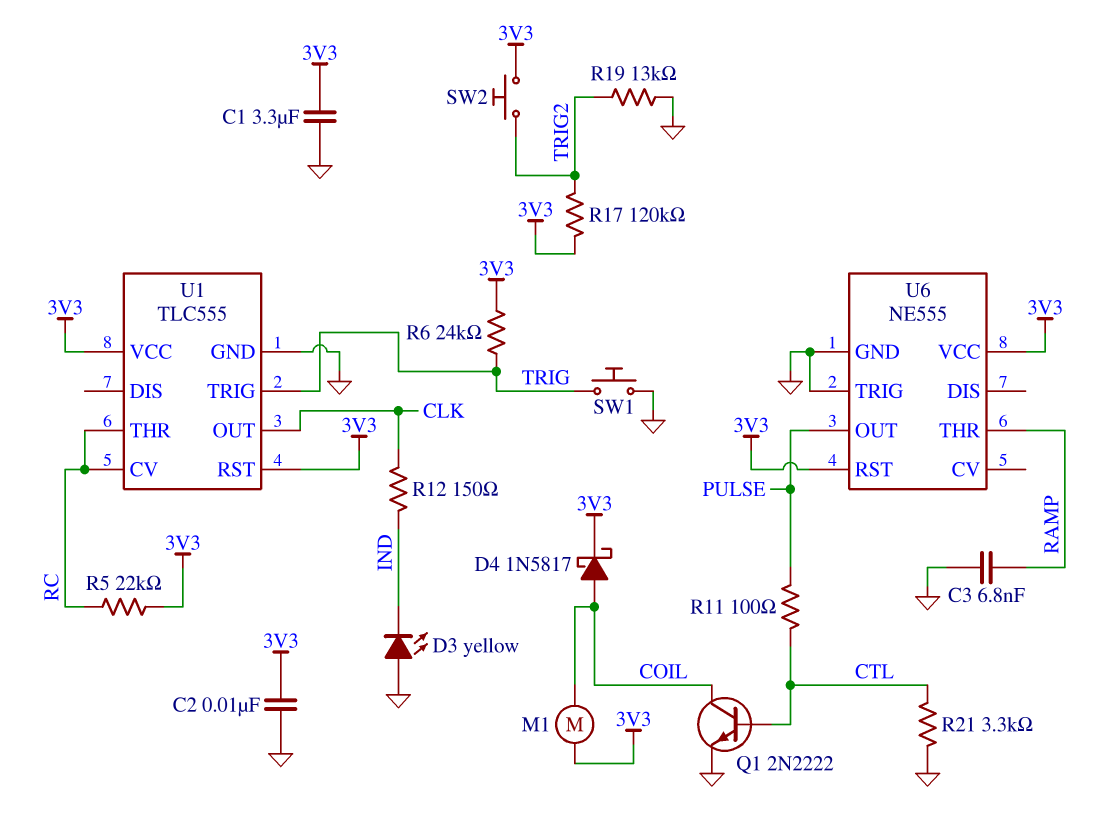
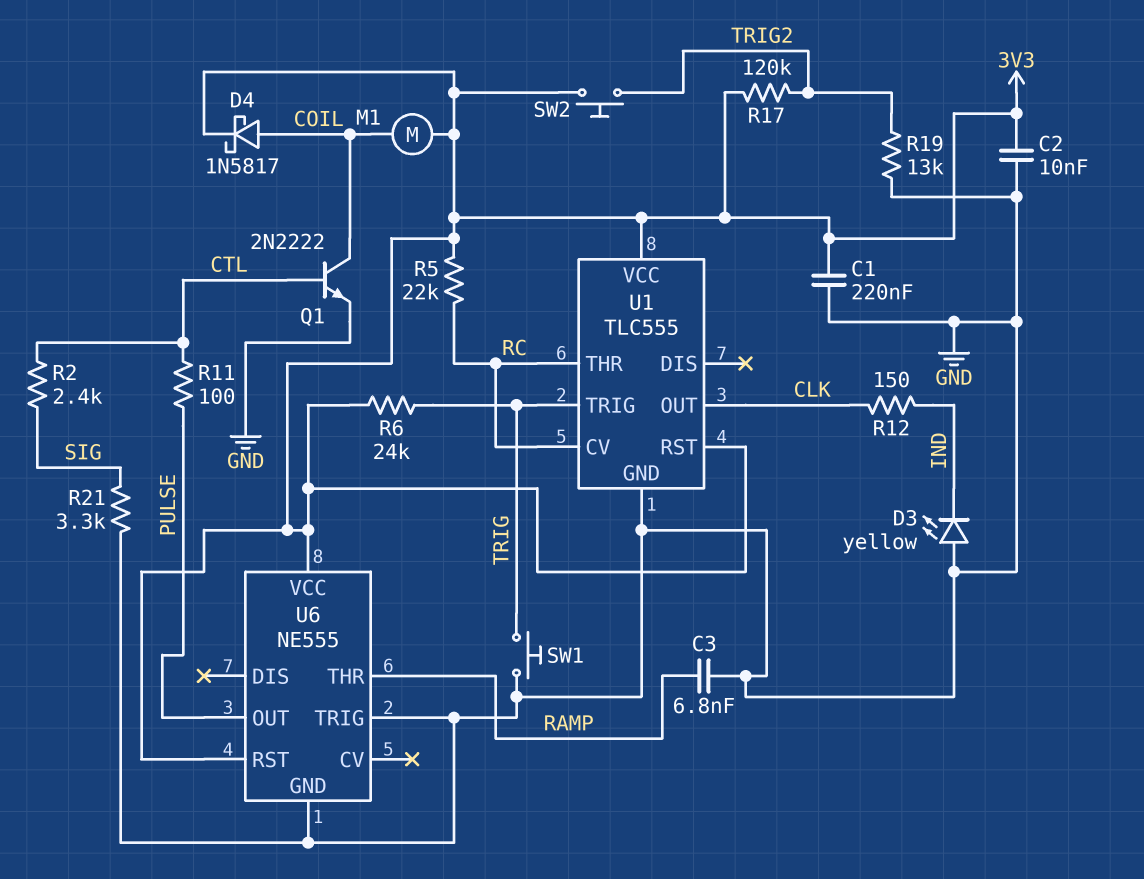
C1: 3.3uF (3V3, GND) -> 220nF (3V3, GND)
R2: none -> 2.4k (CTL, SIG)
R21: 3.3k (CTL, GND) -> 3.3k (GND, SIG)

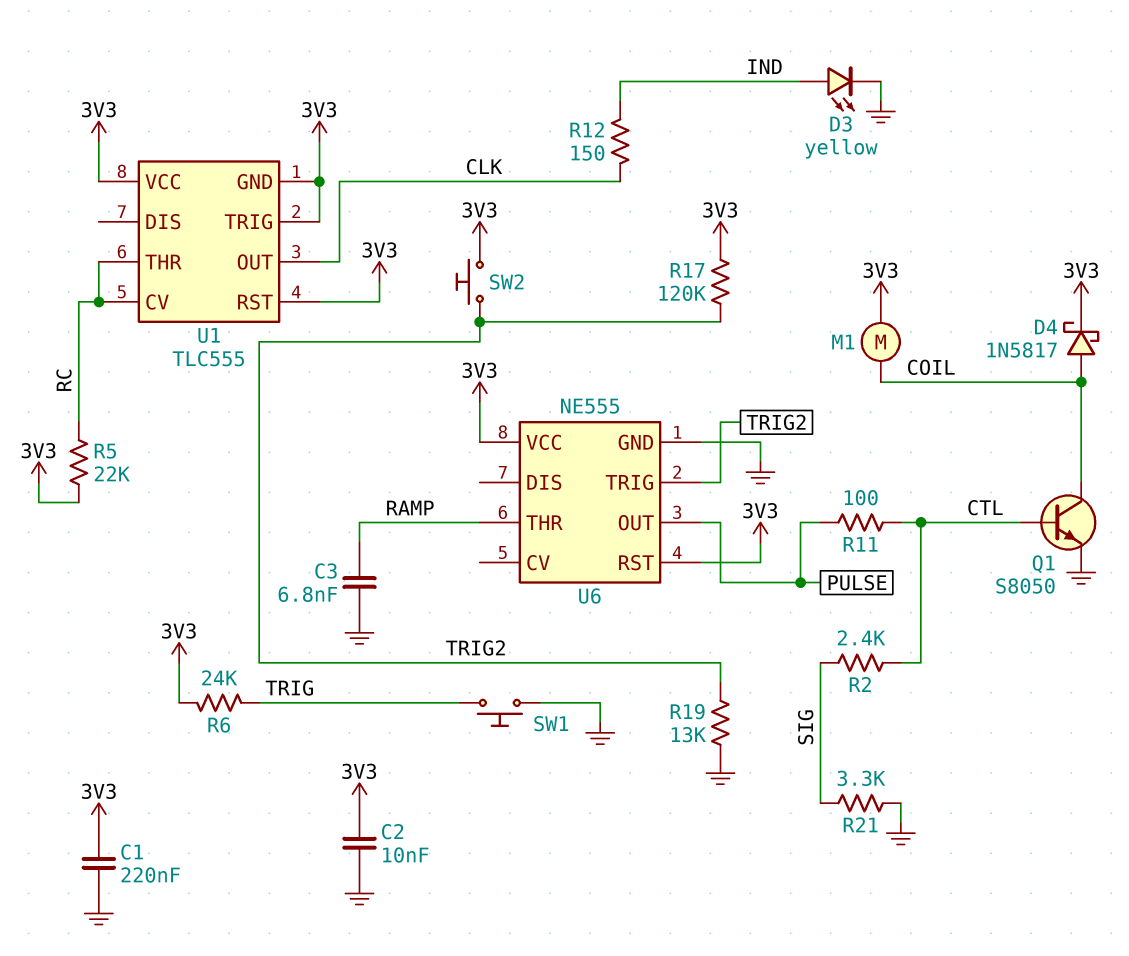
D3: LED yellow (A GND, K IND) -> LED yellow (A IND, K GND)
Q1: NPN 2N2222 (B CTL, C COIL, E GND) -> NPN S8050 (B CTL, C COIL, E GND)
U1 pin GND: GND -> 3V3
U1 pin TRIG: TRIG -> 3V3
U6 pin TRIG: GND -> TRIG2

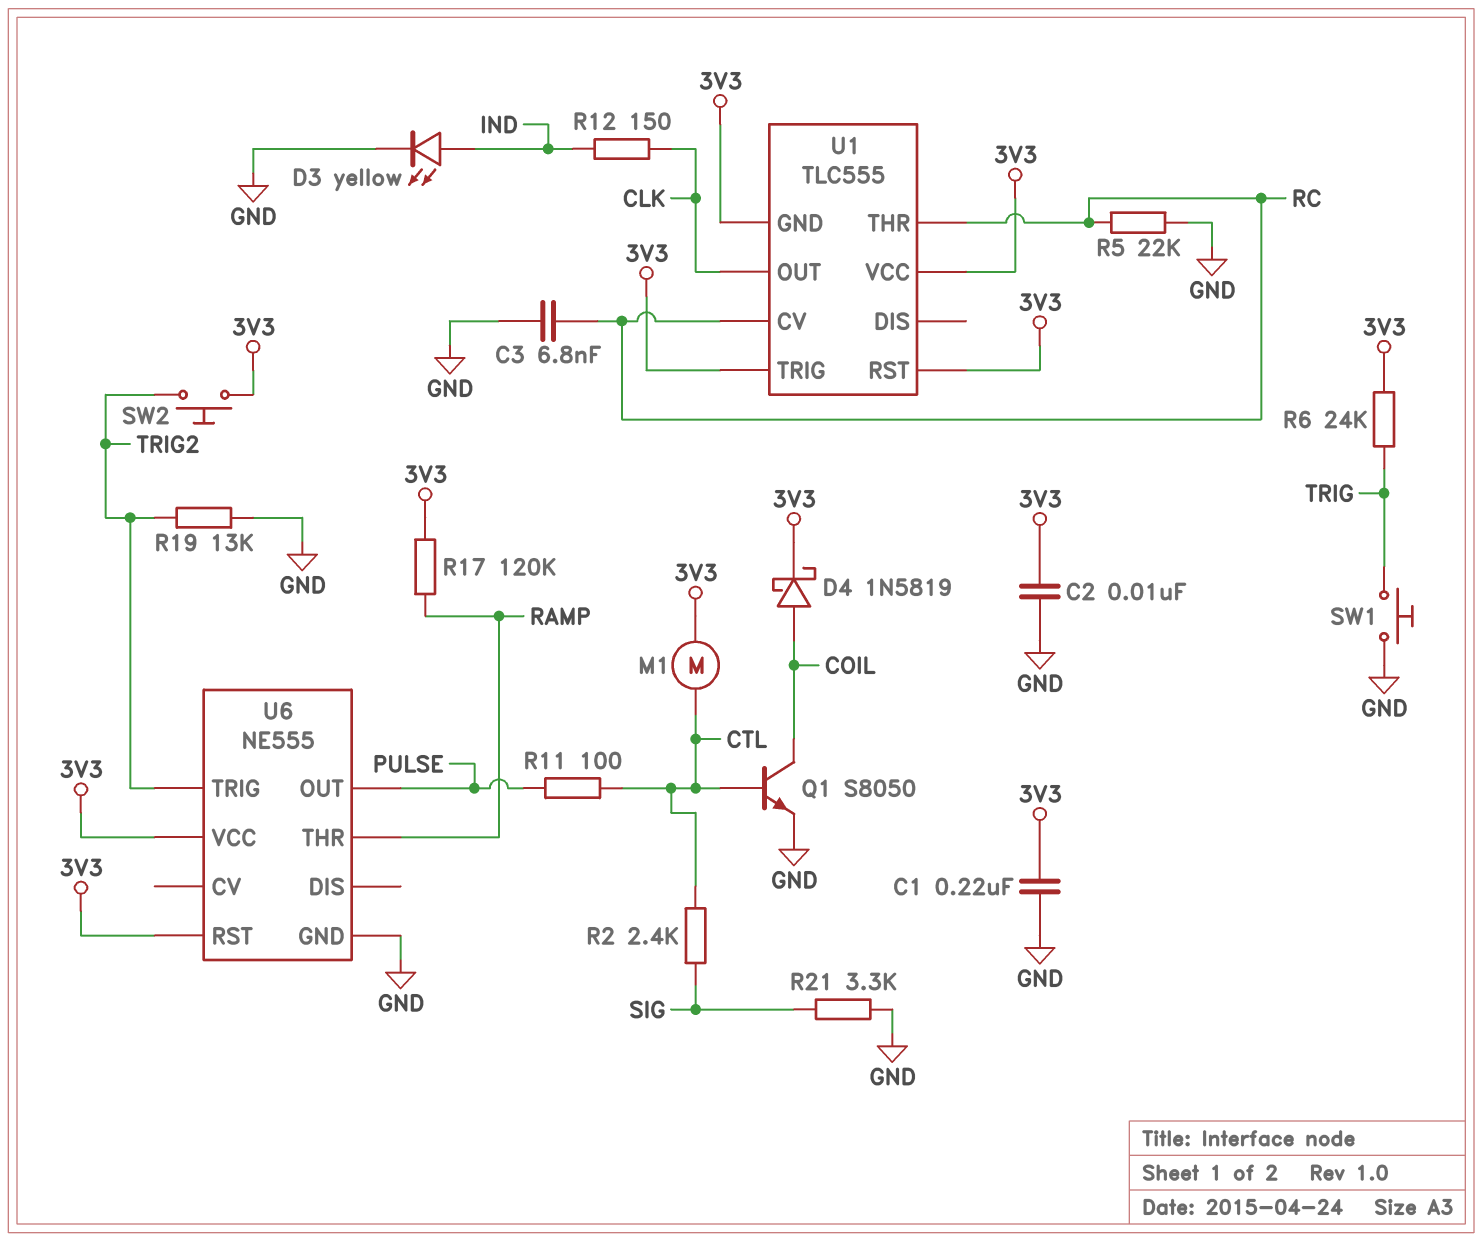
C3: 6.8nF (GND, RAMP) -> 6.8nF (GND, RC)
D4: schottky 1N5817 (A COIL, K 3V3) -> schottky 1N5819 (A COIL, K 3V3)
M1: motor (3V3, COIL) -> motor (3V3, CTL)
R5: 22k (3V3, RC) -> 22k (GND, RC)
R17: 120k (3V3, TRIG2) -> 120k (3V3, RAMP)

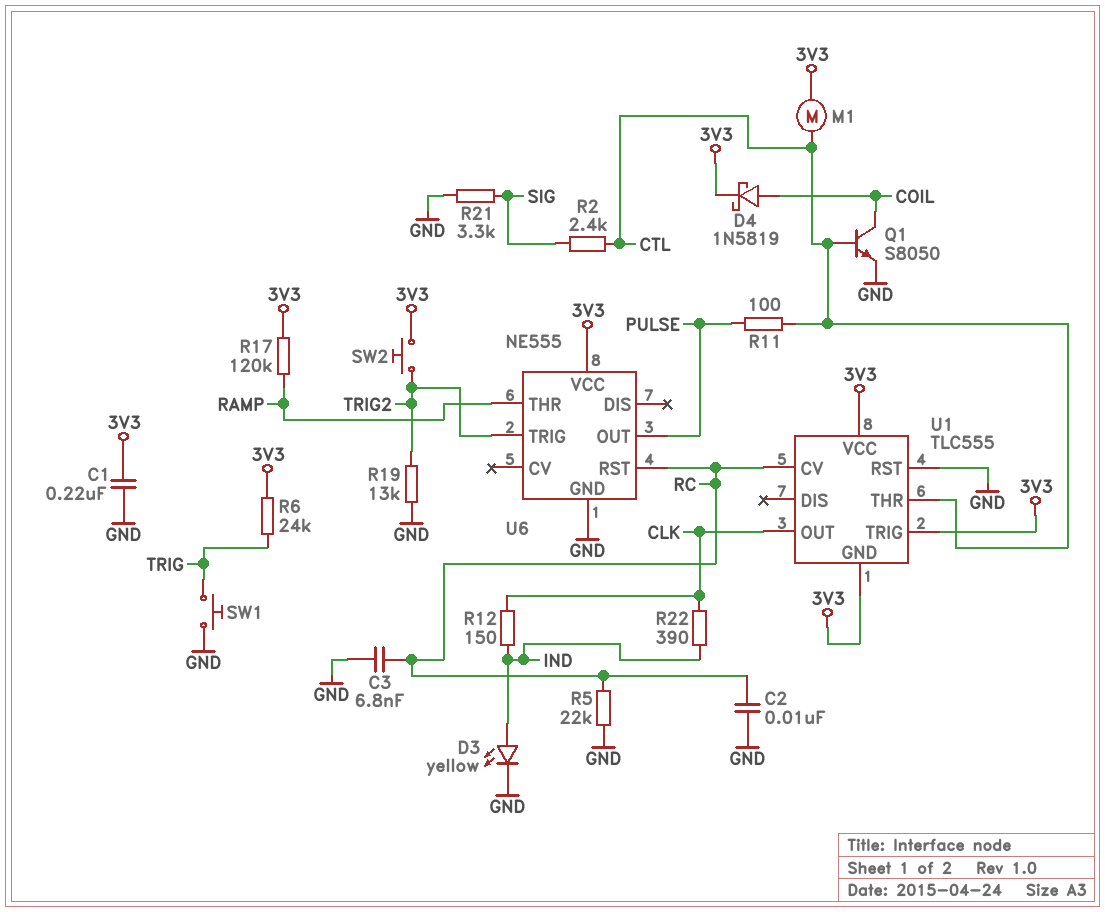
C2: 10nF (3V3, GND) -> 10nF (GND, RC)
R22: none -> 390 (CLK, IND)
U1 pin RST: 3V3 -> GND
U1 pin THR: RC -> CTL
U6 pin RST: 3V3 -> RC

